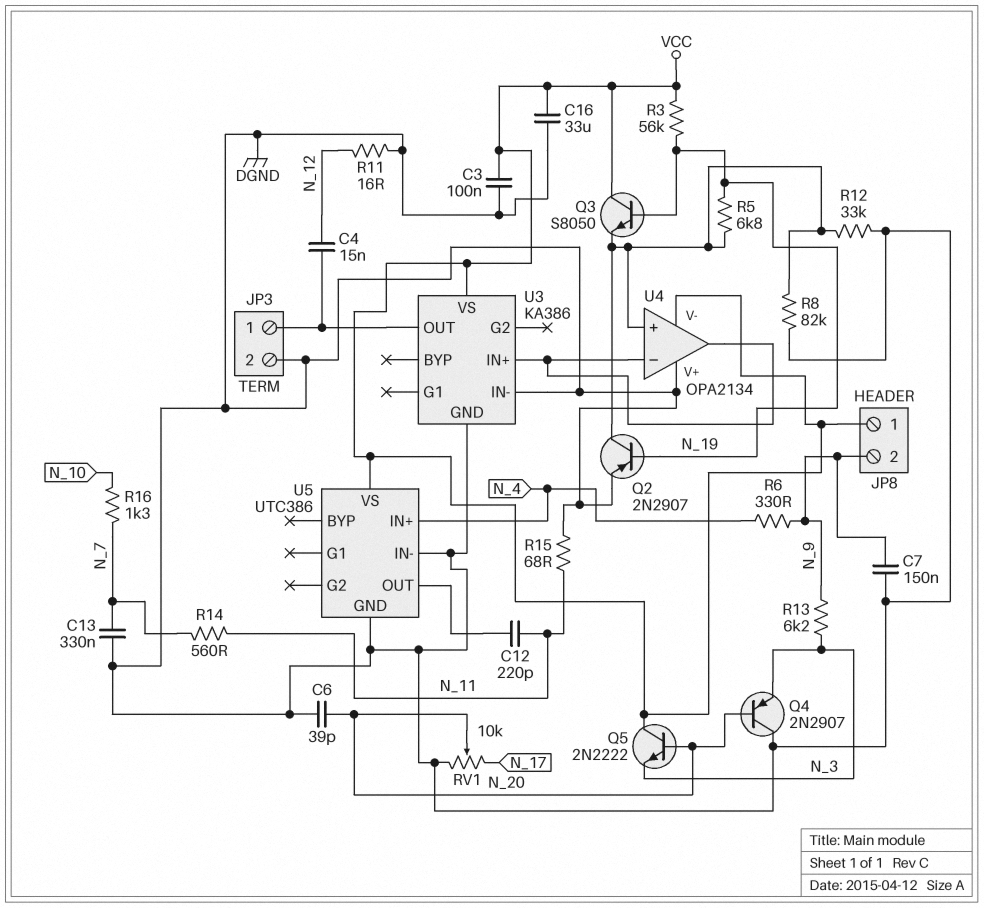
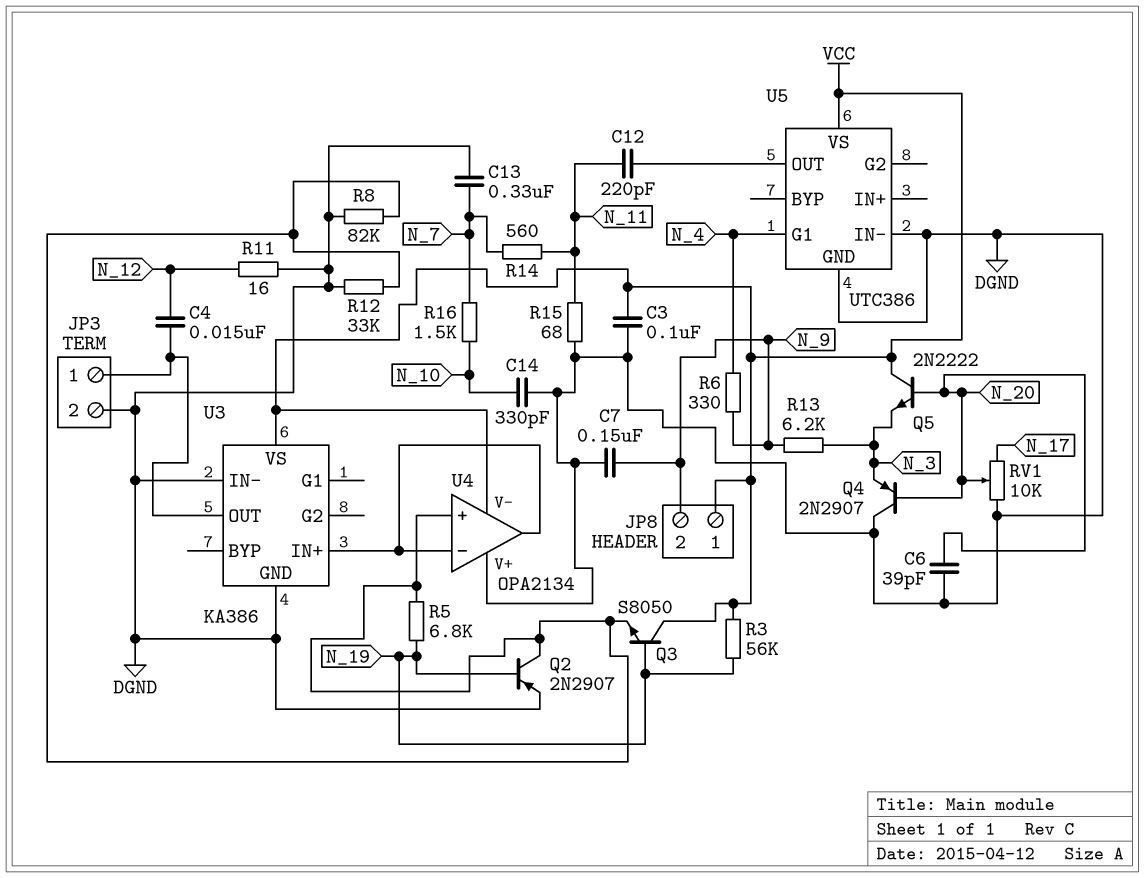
C14: none -> 330pF (DGND, N_10)
C16: 33uF (DGND, VCC) -> none
R16: 1.3k (N_7, N_10) -> 1.5k (N_7, N_10)
U5 pin G1: none -> N_4
U5 pin IN+: N_4 -> none

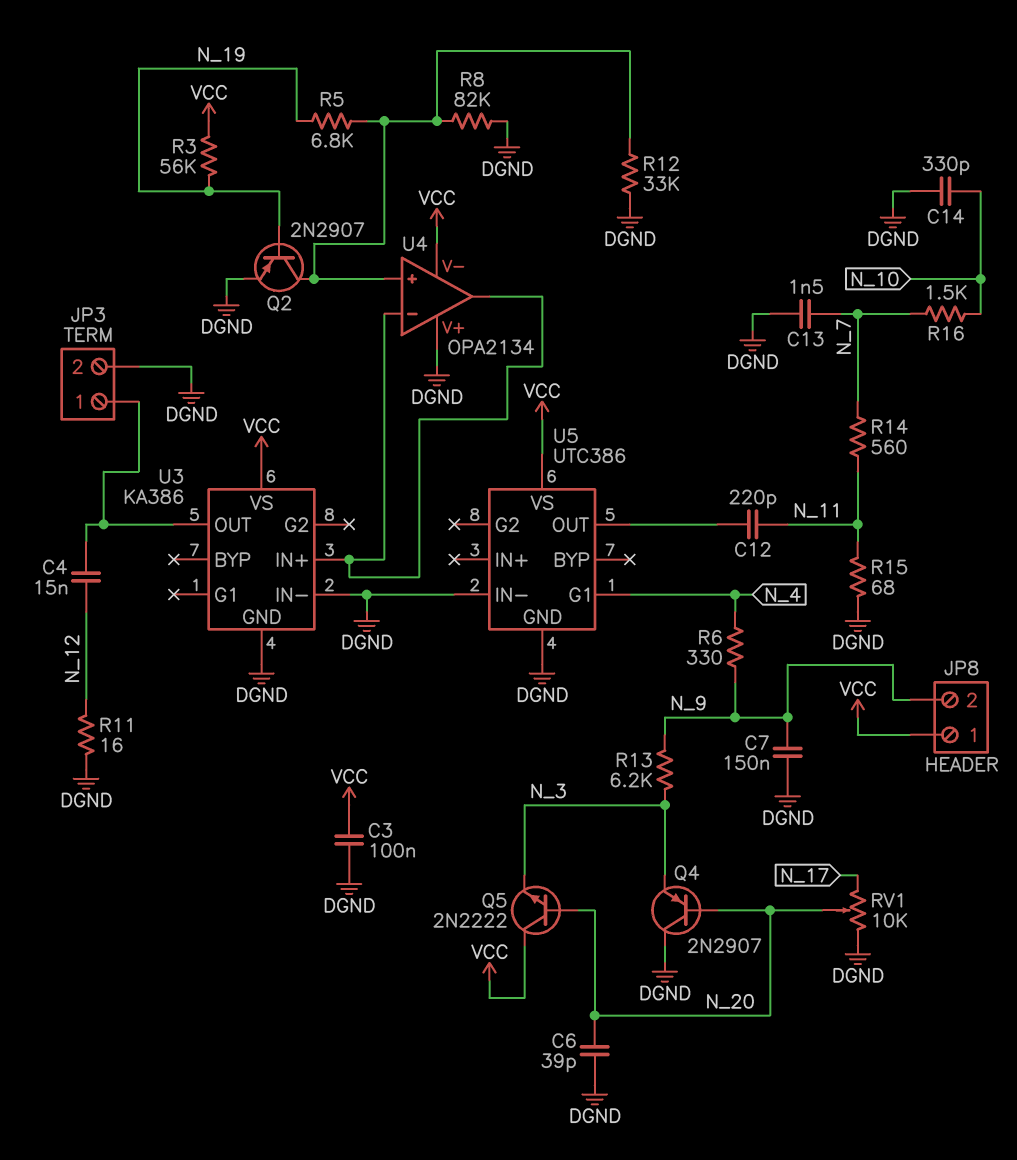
C13: 330nF (DGND, N_7) -> 1.5nF (DGND, N_7)
Q3: NPN S8050 (B N_19, C VCC, E U4/in+) -> none

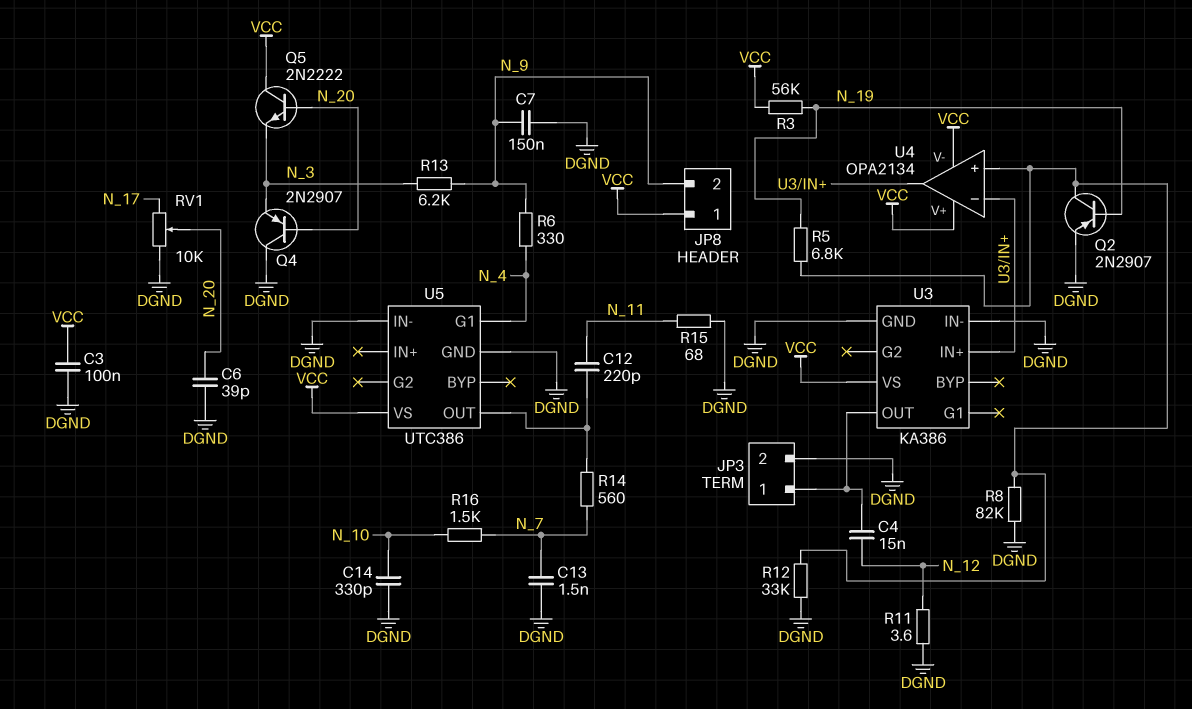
R11: 16 (DGND, N_12) -> 3.6 (DGND, N_12)
R14: 560 (N_7, N_11) -> 560 (N_7, U5/OUT)
U4 pin V+: DGND -> VCC

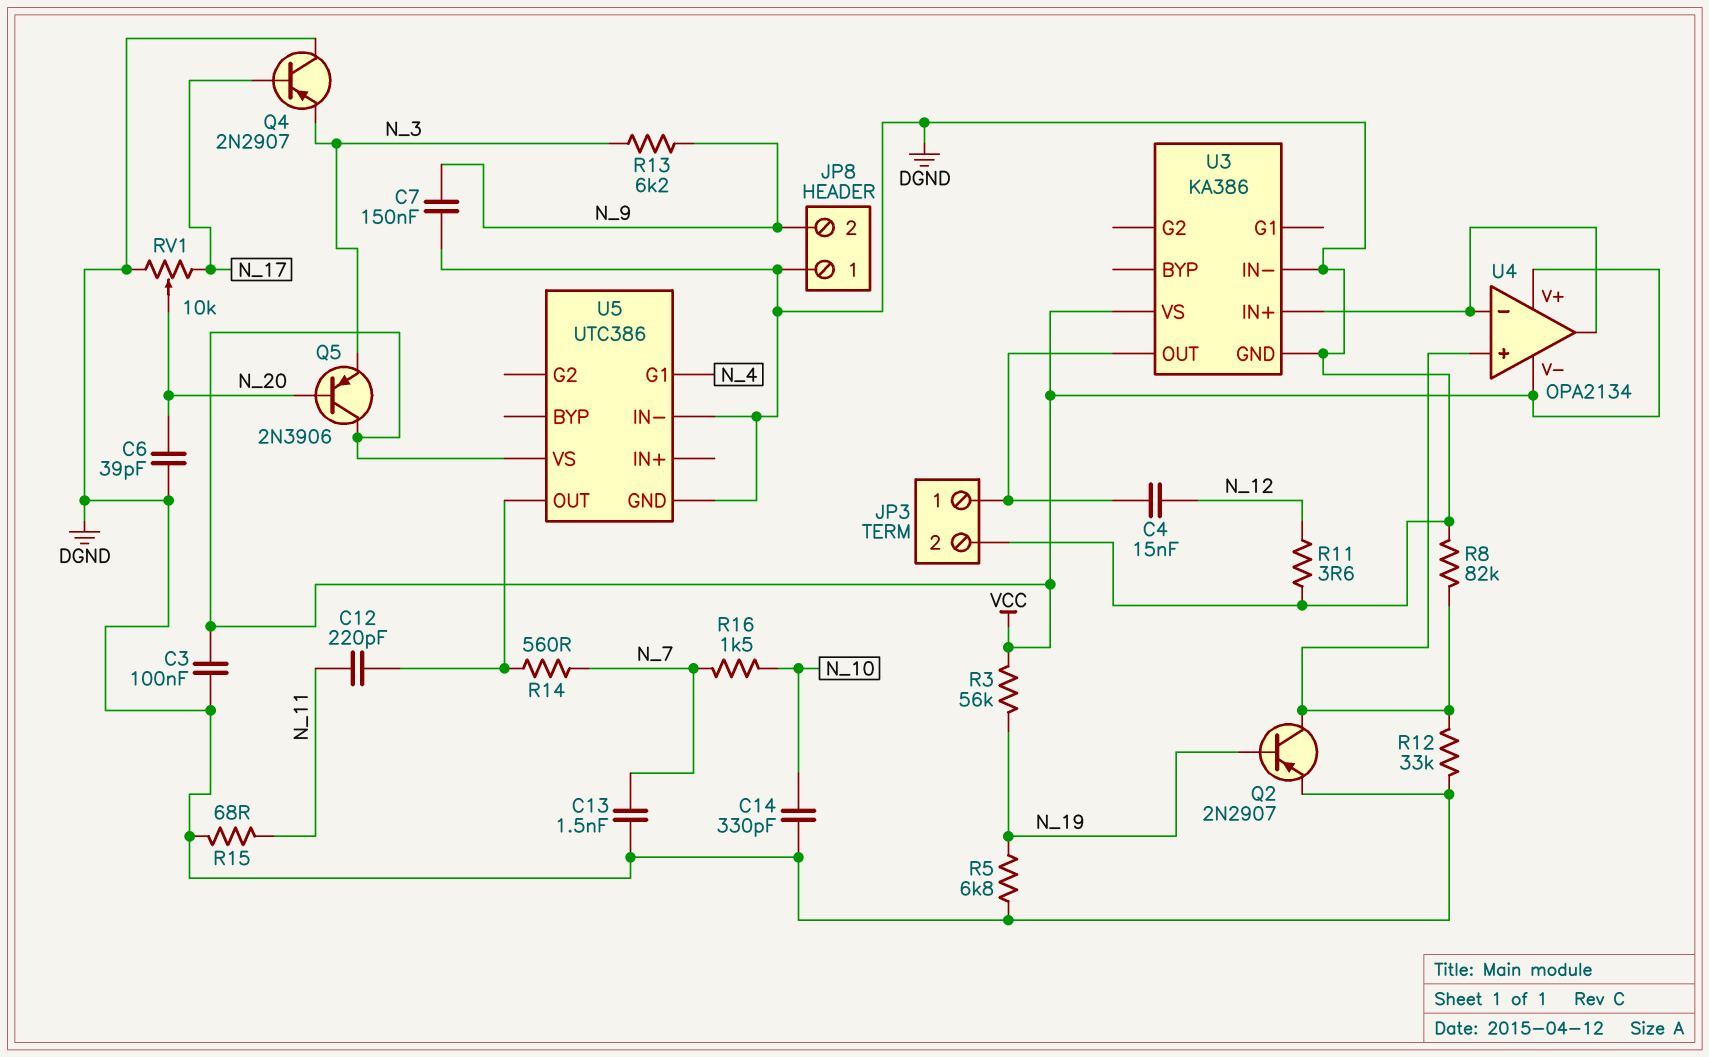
JP8 pin 1: VCC -> DGND
Q4: PNP 2N2907 (B N_20, C DGND, E N_3) -> PNP 2N2907 (B N_17, C DGND, E N_3)
Q5: NPN 2N2222 (B N_20, C VCC, E N_3) -> PNP 2N3906 (B N_20, C VCC, E N_3)
R5: 6.8k (N_19, U4/in+) -> 6.8k (DGND, N_19)
R6: 330 (N_4, N_9) -> none

